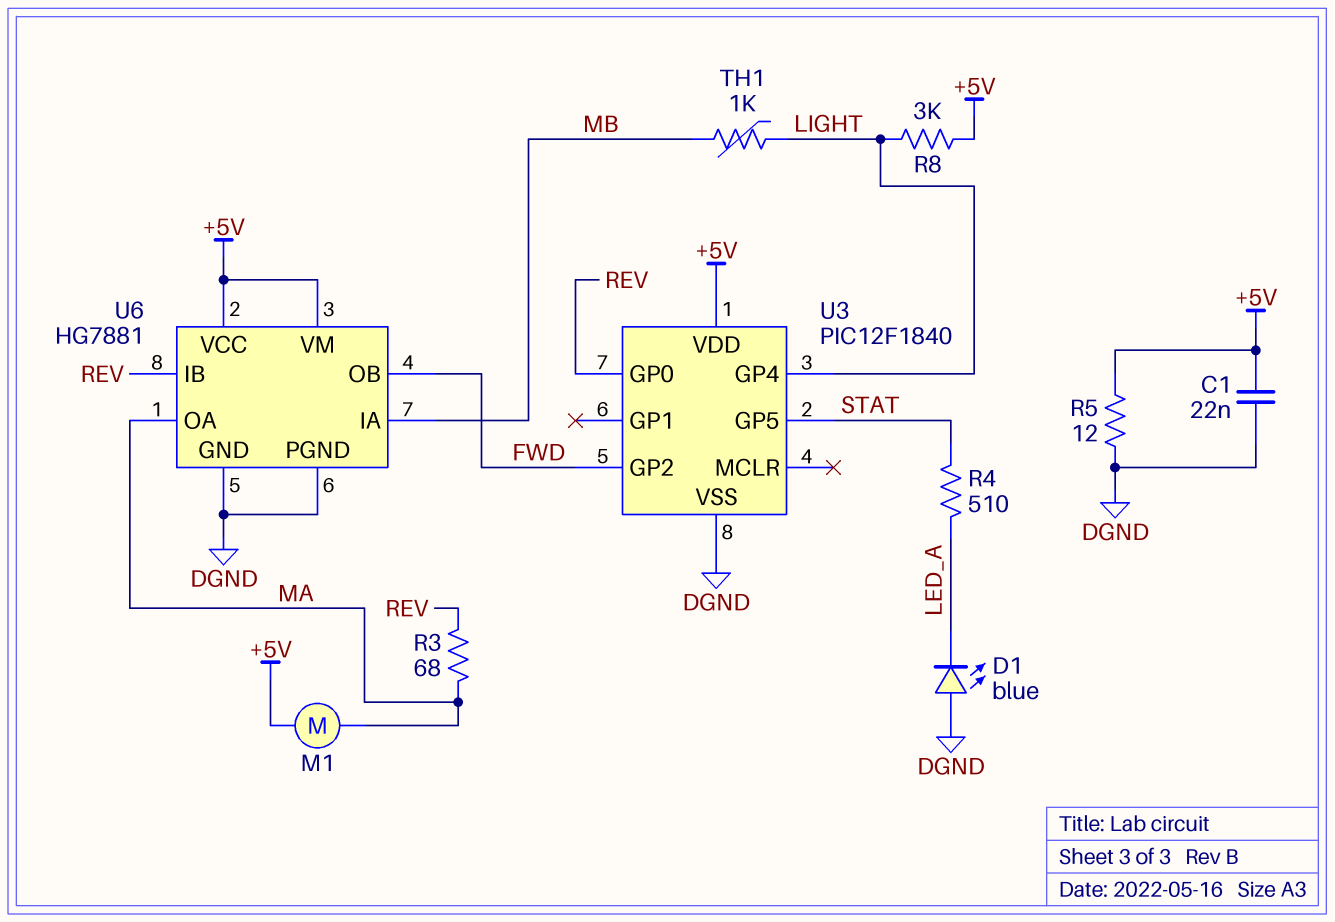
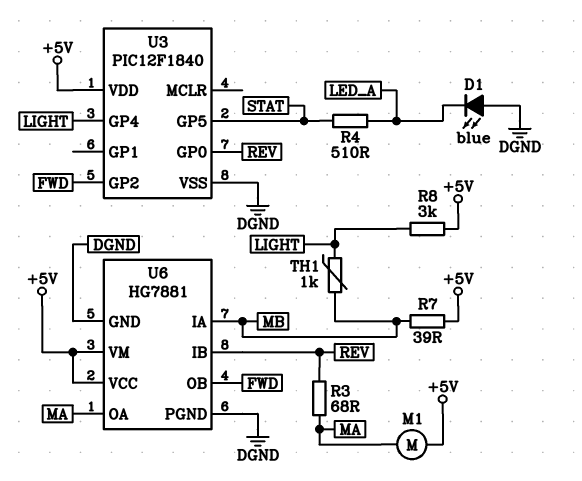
C1: 22nF (+5V, DGND) -> none
R5: 12 (+5V, DGND) -> none
R7: none -> 39 (+5V, MB)

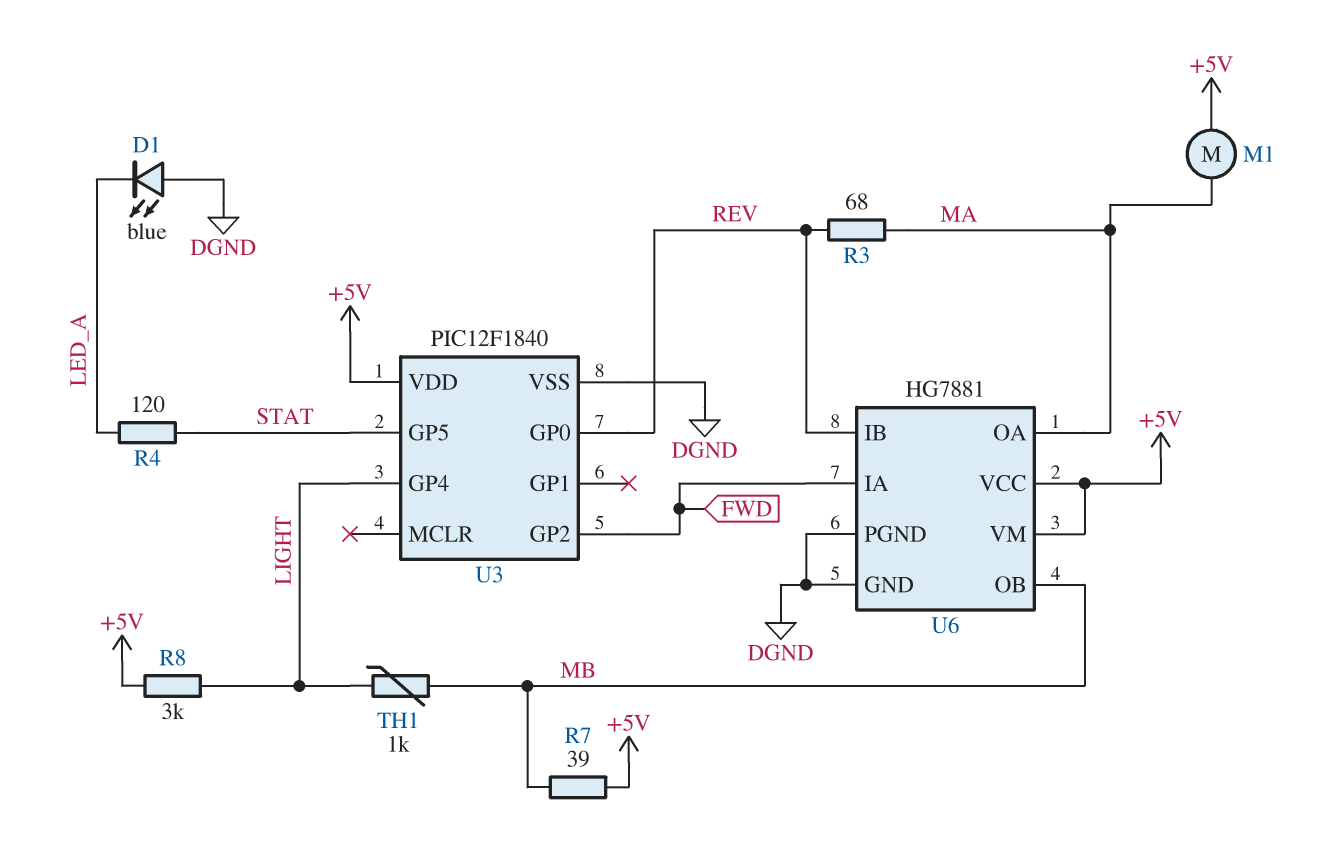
R4: 510 (LED_A, STAT) -> 120 (LED_A, STAT)
U6 pin IA: MB -> FWD
U6 pin OB: FWD -> MB

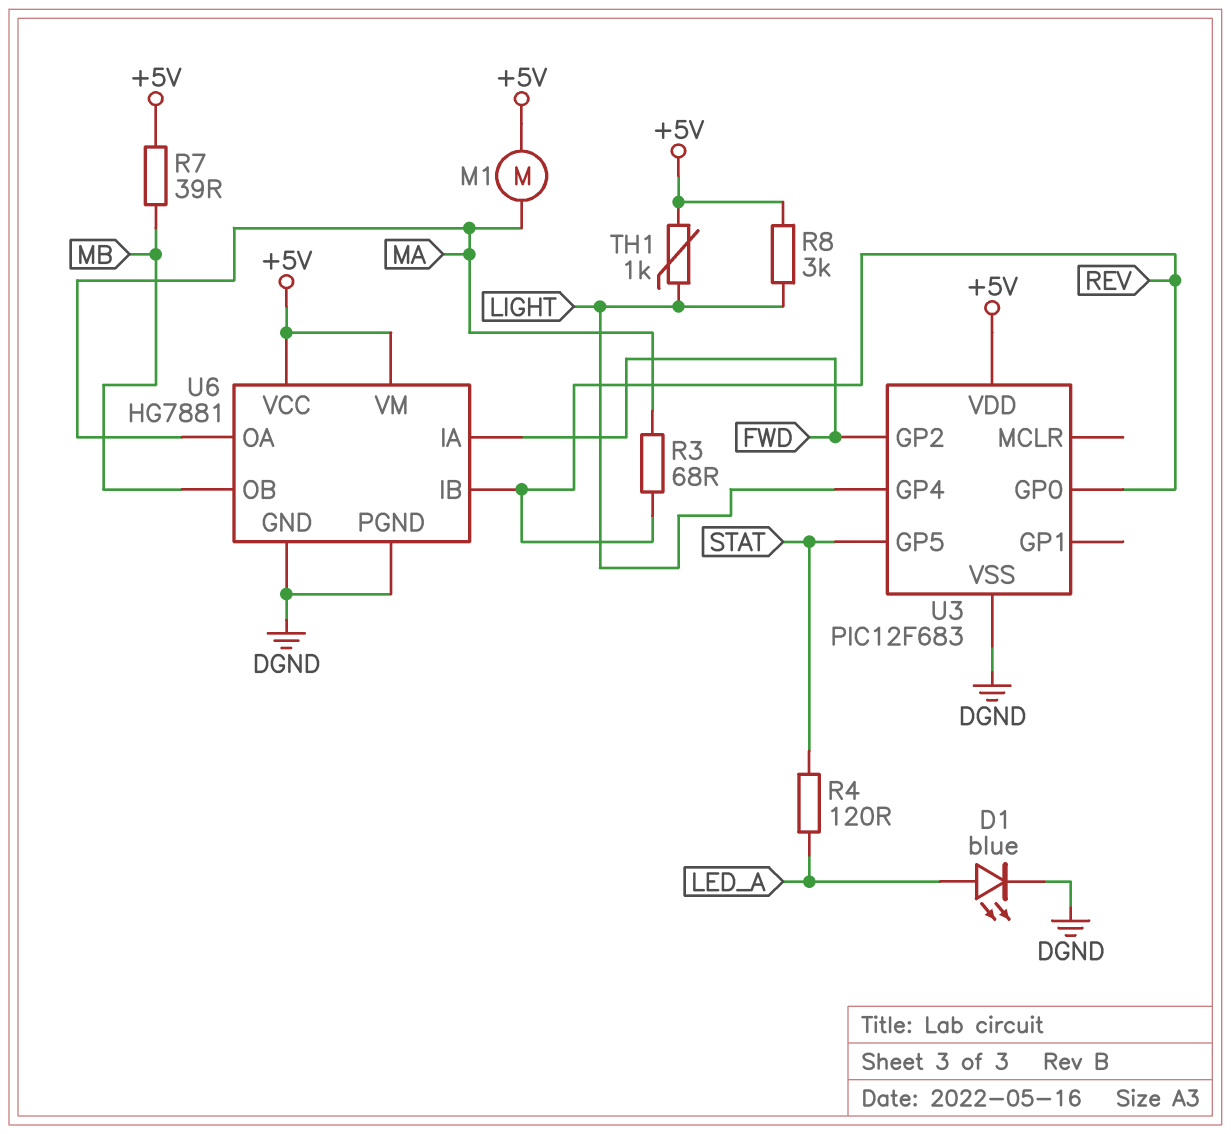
D1: LED blue (A DGND, K LED_A) -> LED blue (A LED_A, K DGND)
TH1: 1k (LIGHT, MB) -> 1k (+5V, LIGHT)
U3: PIC12F1840 -> PIC12F683

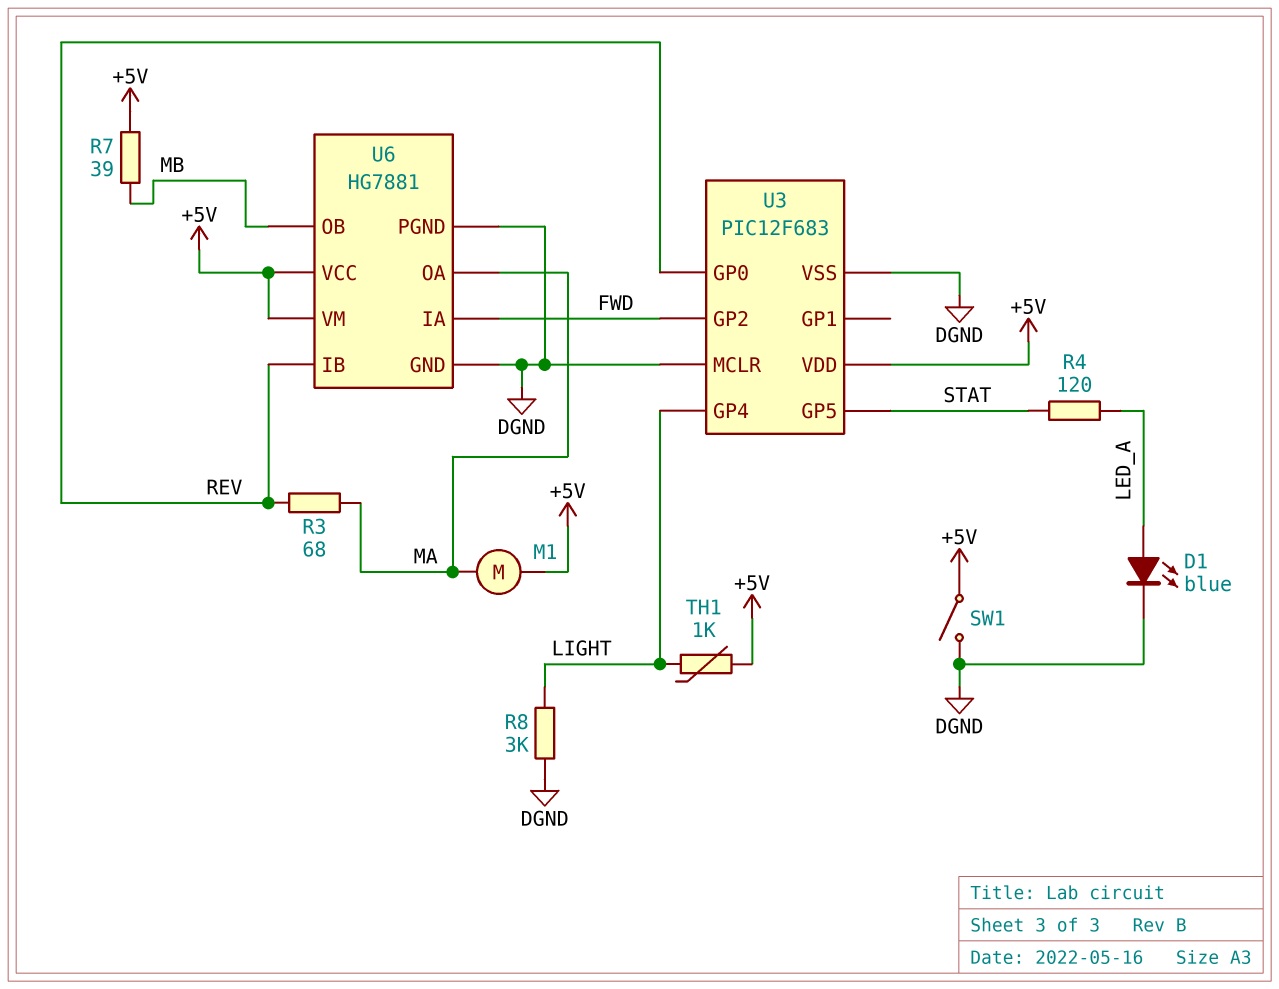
R8: 3k (+5V, LIGHT) -> 3k (DGND, LIGHT)
SW1: none -> switch (+5V, DGND)
U3 pin MCLR: none -> DGND

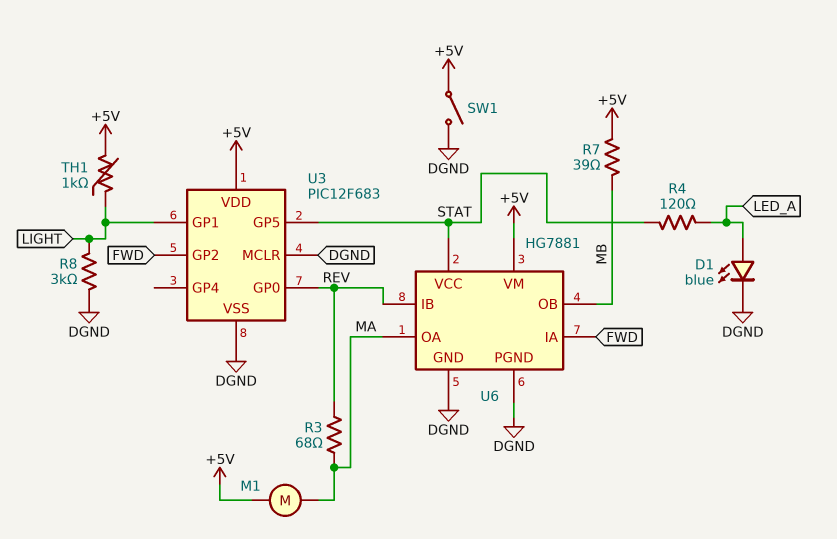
U3 pin GP1: none -> LIGHT
U3 pin GP4: LIGHT -> none
U6 pin VCC: +5V -> STAT

